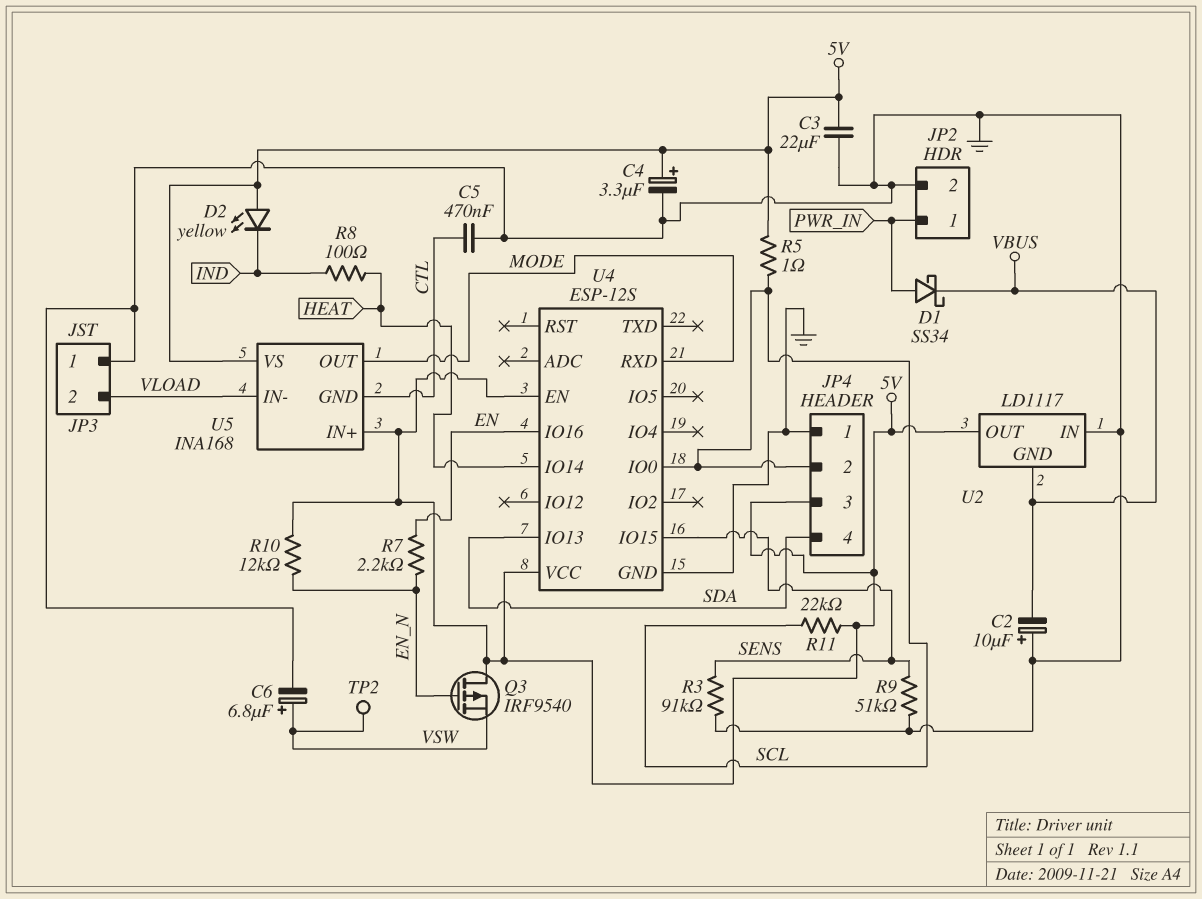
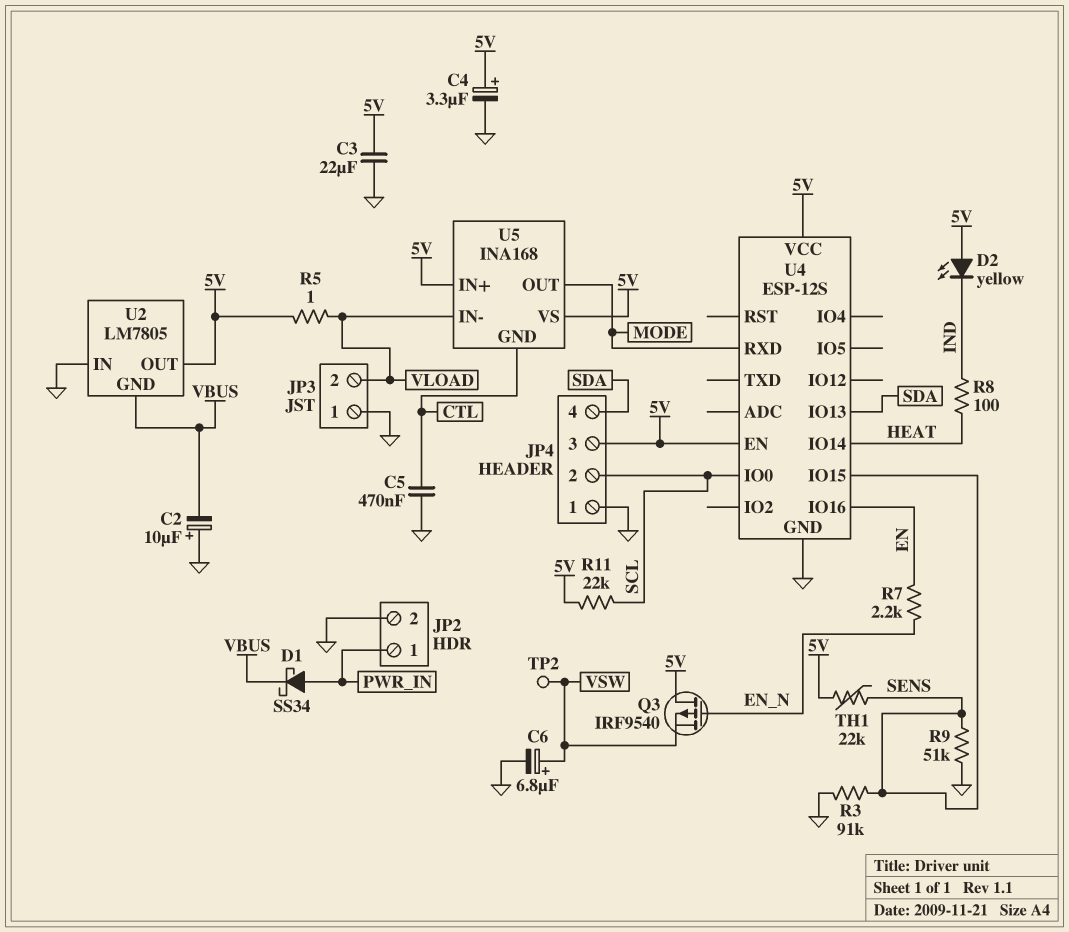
R5: 1 (5V, SCL) -> 1 (5V, VLOAD)
R10: 12k (5V, EN_N) -> none
TH1: none -> 22k (5V, SENS)
U2: LD1117 -> LM7805

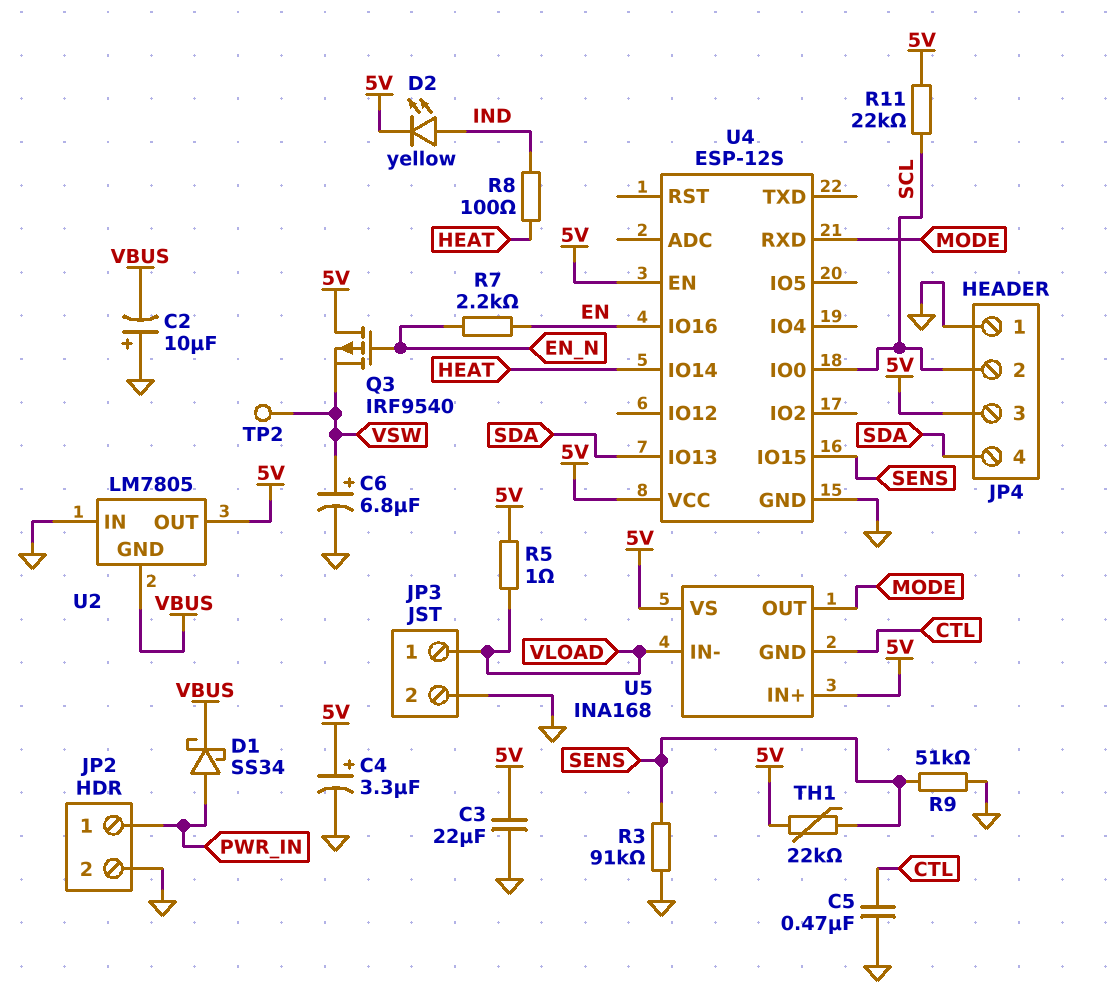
D2: LED yellow (A 5V, K IND) -> LED yellow (A IND, K 5V)
JP3 pin 1: GND -> VLOAD
JP3 pin 2: VLOAD -> GND

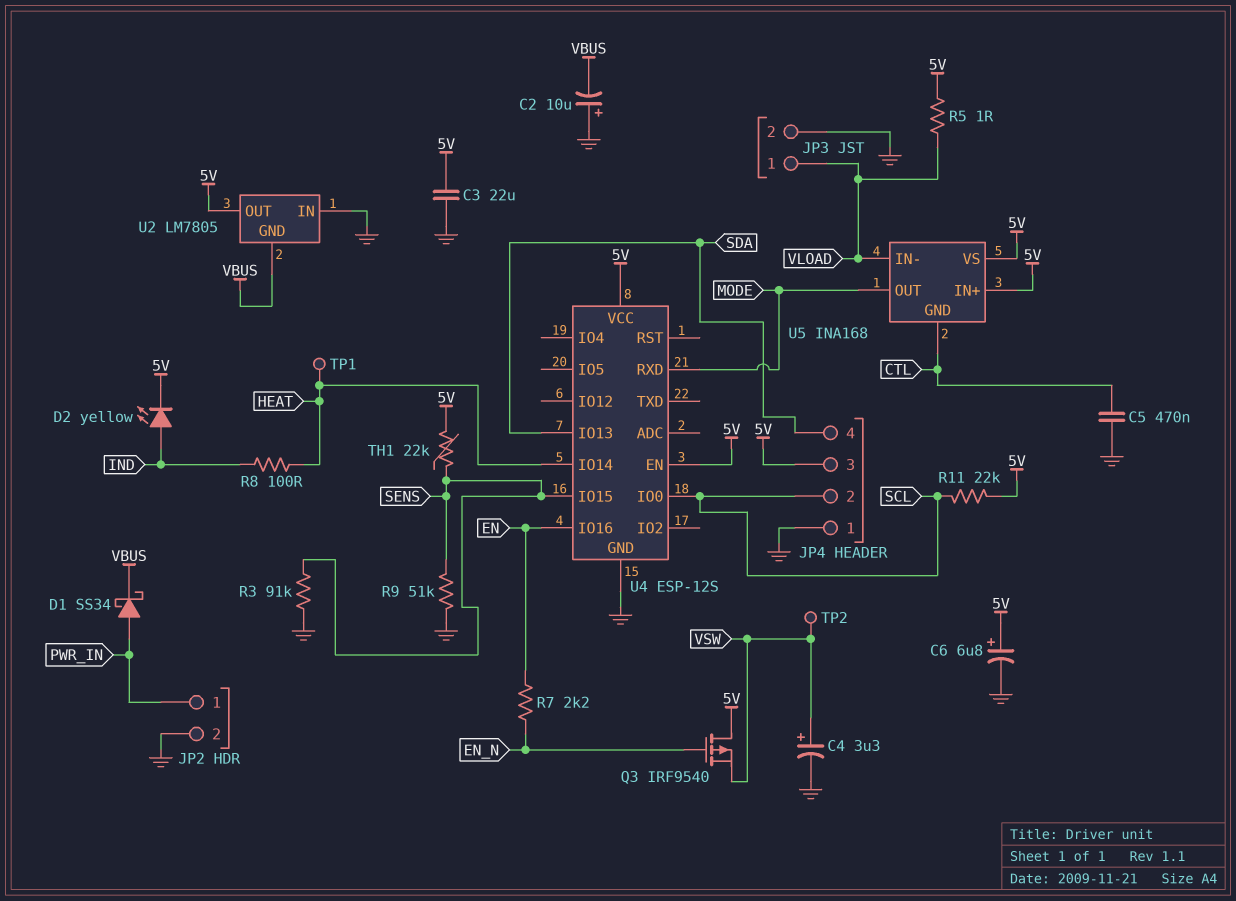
C4: 3.3uF (plus 5V, minus GND) -> 3.3uF (plus VSW, minus GND)
C6: 6.8uF (plus VSW, minus GND) -> 6.8uF (plus 5V, minus GND)
TP1: none -> test point (HEAT)

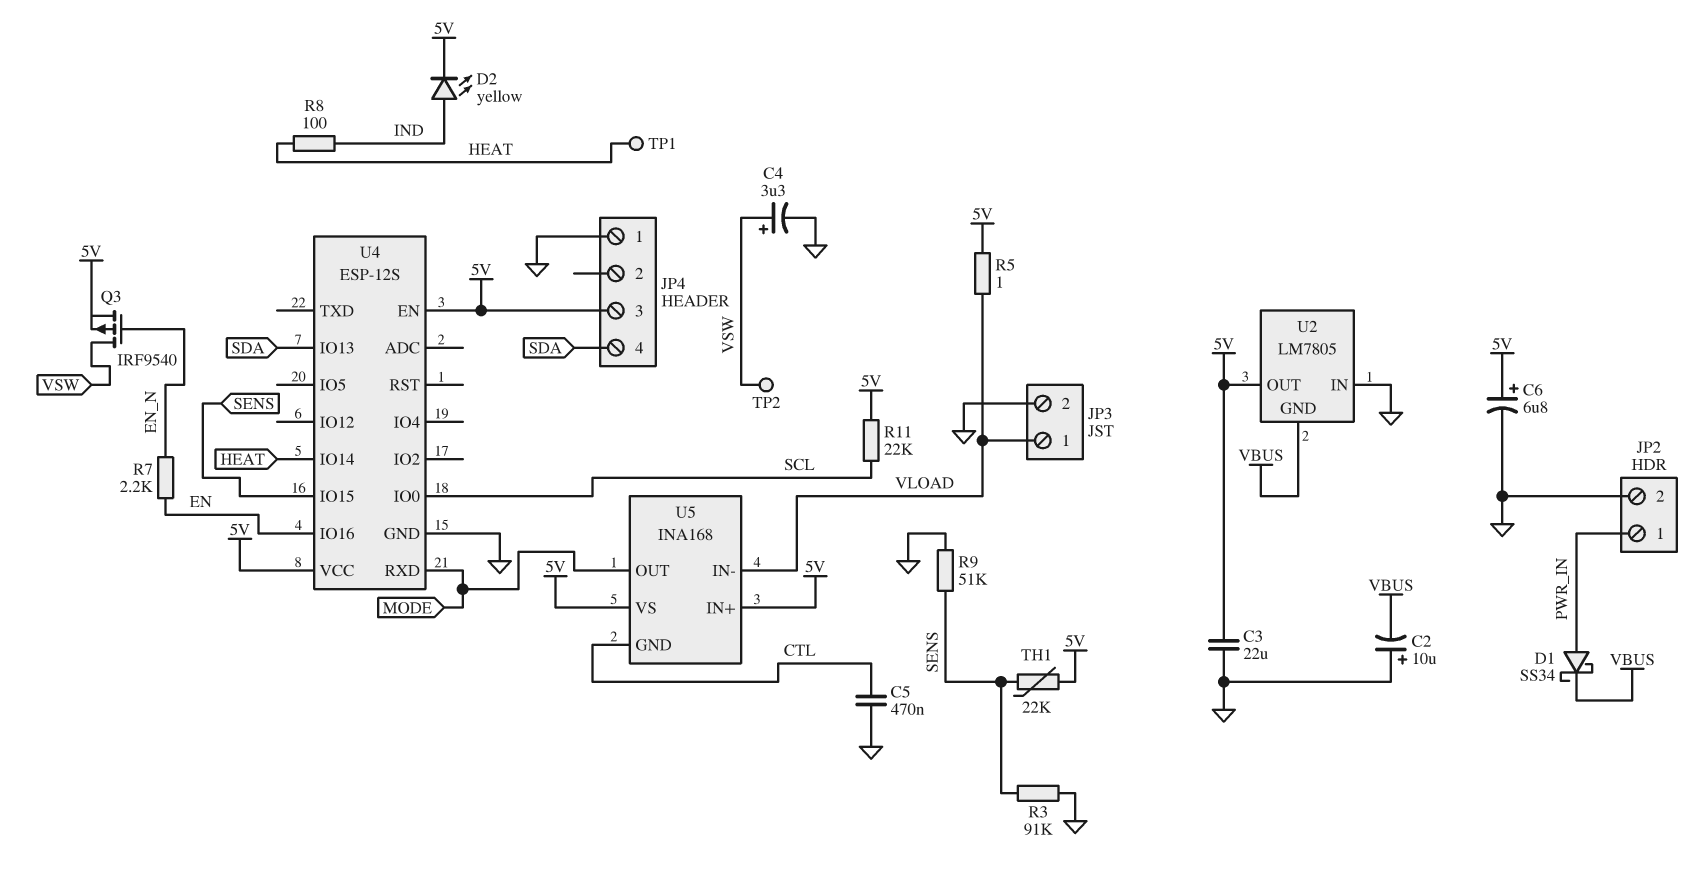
JP4 pin 2: SCL -> none
Q3: PMOS IRF9540 (G EN_N, D 5V, S VSW) -> PMOS IRF9540 (G EN_N, D VSW, S 5V)

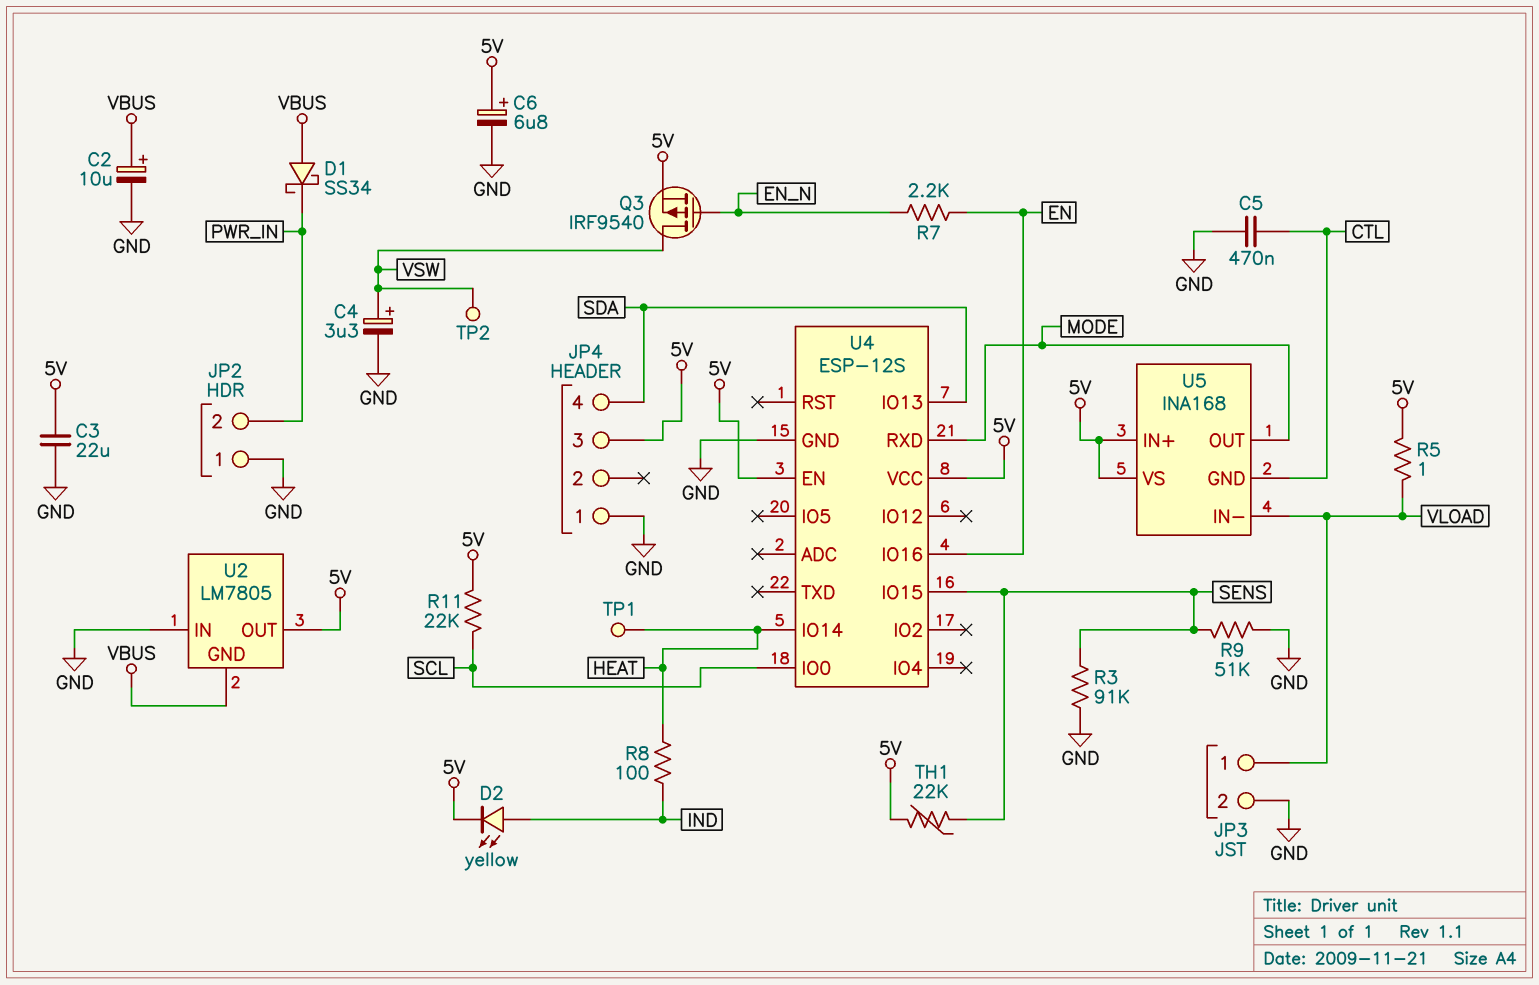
C2: 10uF (plus GND, minus VBUS) -> 10uF (plus VBUS, minus GND)
D1: schottky SS34 (A PWR_IN, K VBUS) -> schottky SS34 (A VBUS, K PWR_IN)
JP2 pin 1: PWR_IN -> GND
JP2 pin 2: GND -> PWR_IN

